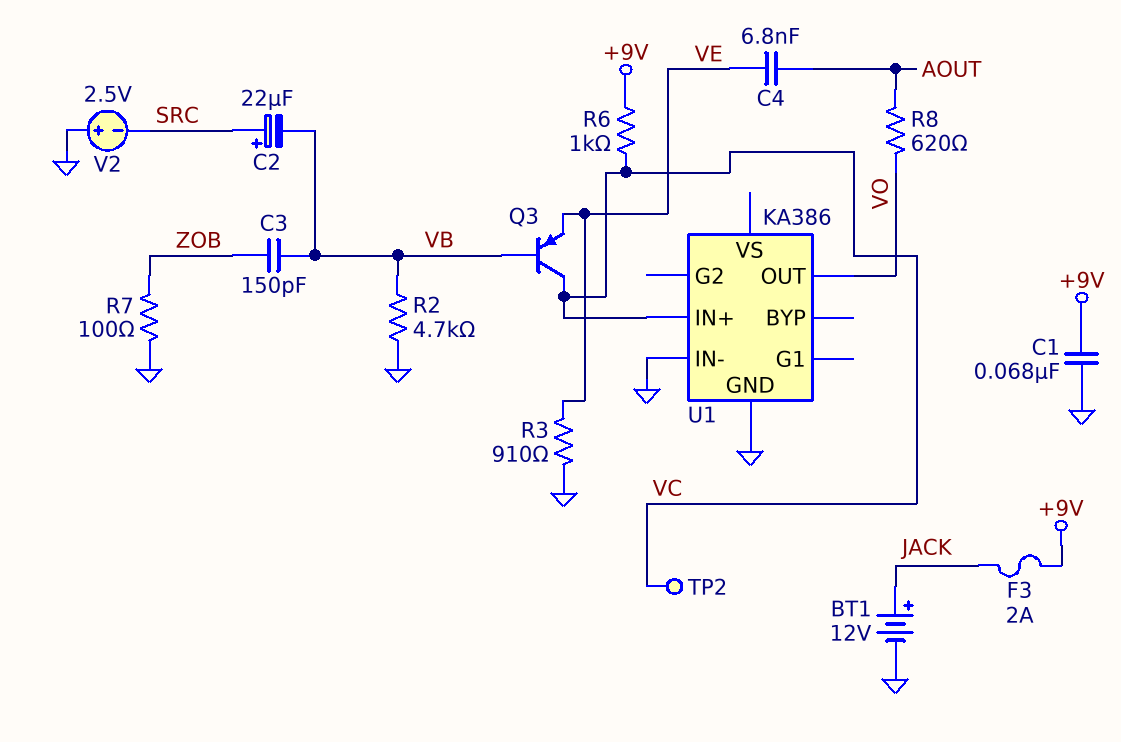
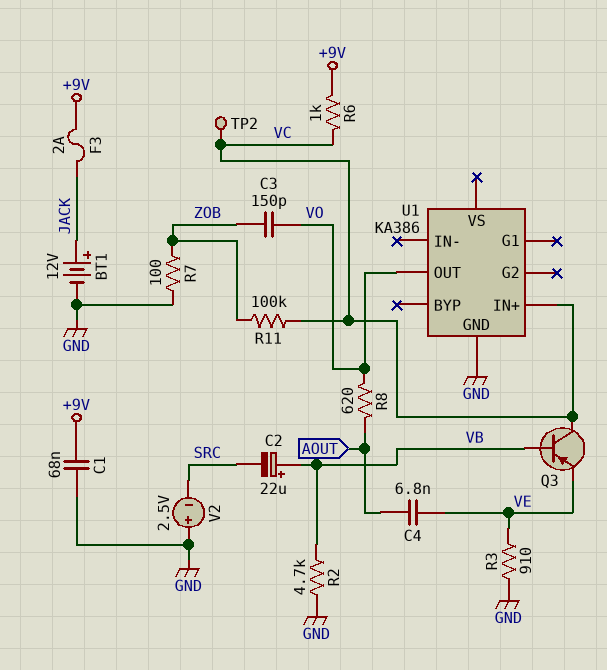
C2: 22uF (plus SRC, minus VB) -> 22uF (plus VB, minus SRC)
C3: 150pF (VB, ZOB) -> 150pF (VO, ZOB)
R11: none -> 100k (VC, ZOB)
U1 pin IN-: GND -> none

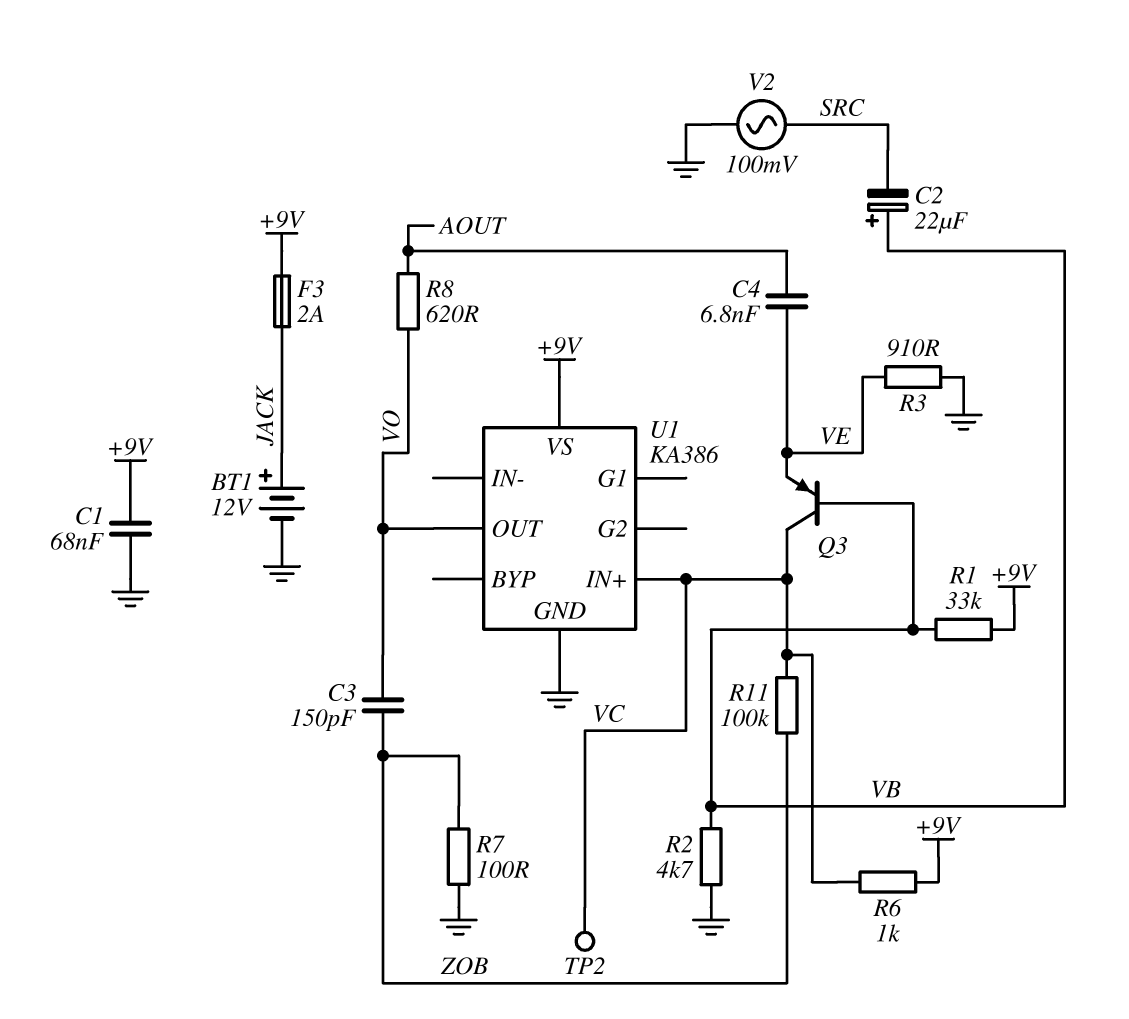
R1: none -> 33k (+9V, VB)
U1 pin VS: none -> +9V
V2: 2.5V (plus GND, minus SRC) -> AC 100mV (GND, SRC)

